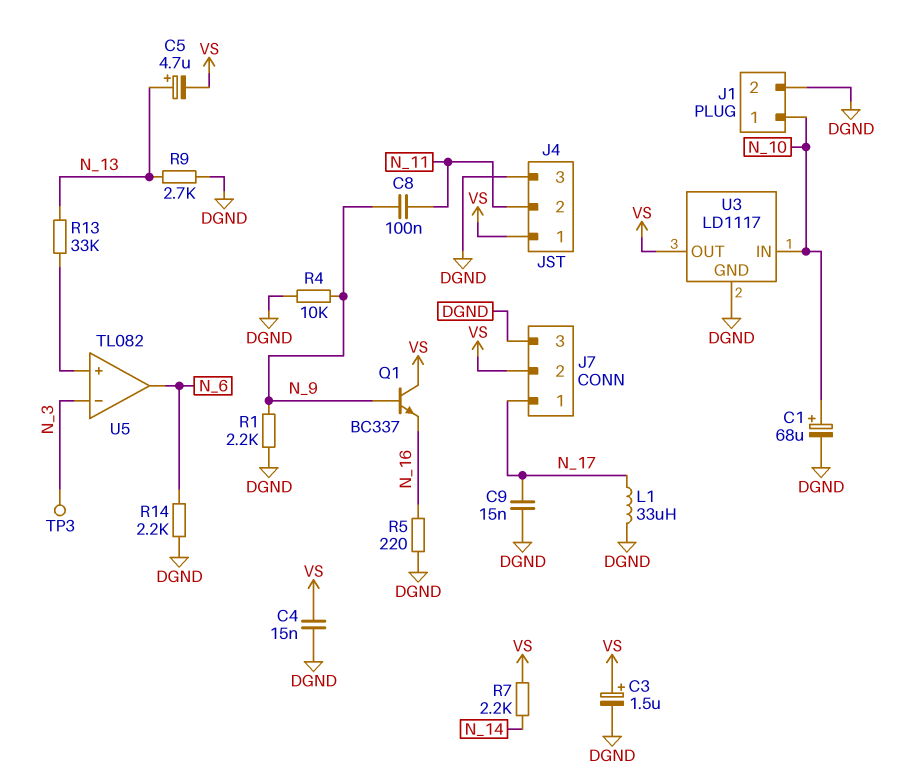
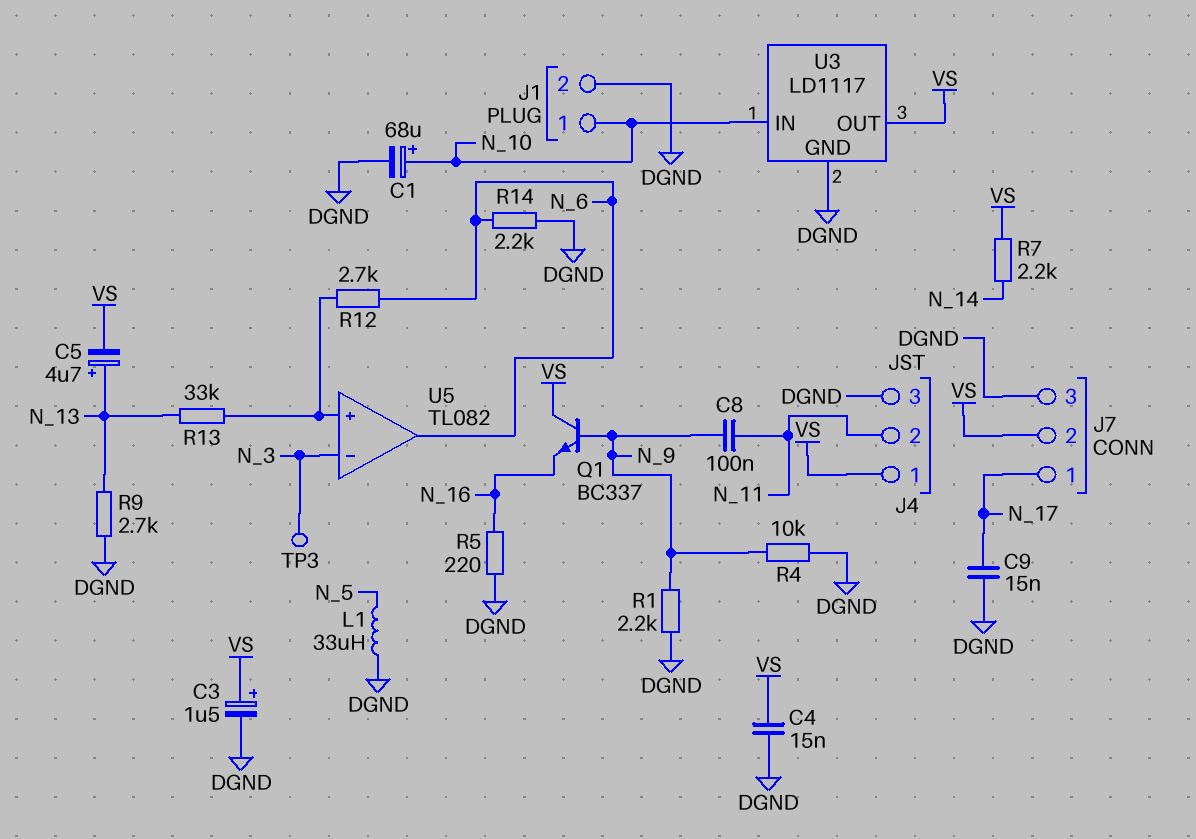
L1: 33uH (DGND, N_17) -> 33uH (DGND, N_5)
R12: none -> 2.7k (N_6, U5/in+)

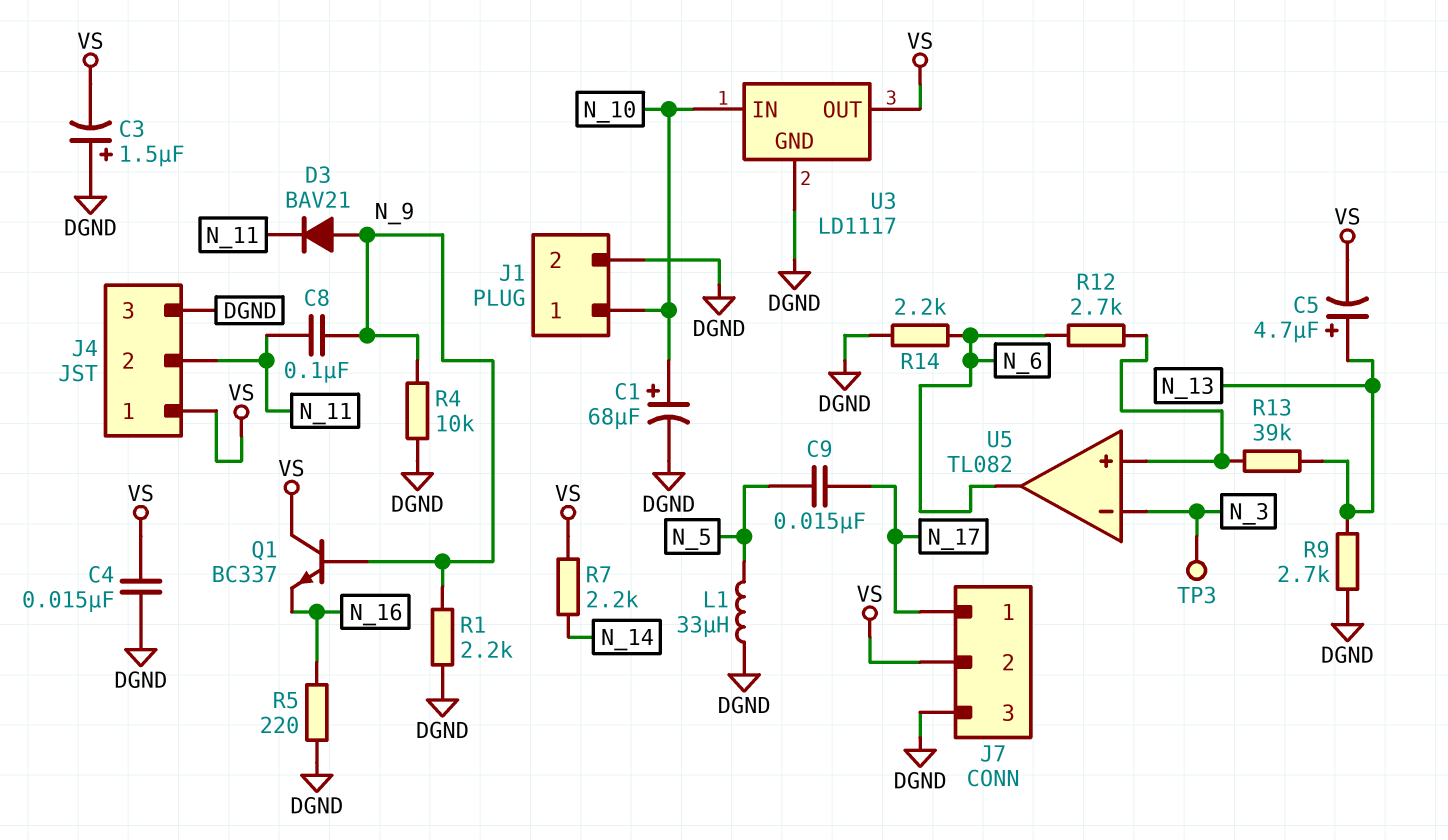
C3: 1.5uF (plus VS, minus DGND) -> 1.5uF (plus DGND, minus VS)
C9: 15nF (DGND, N_17) -> 15nF (N_5, N_17)
D3: none -> diode BAV21 (A N_9, K N_11)
R13: 33k (N_13, U5/in+) -> 39k (N_13, U5/in+)

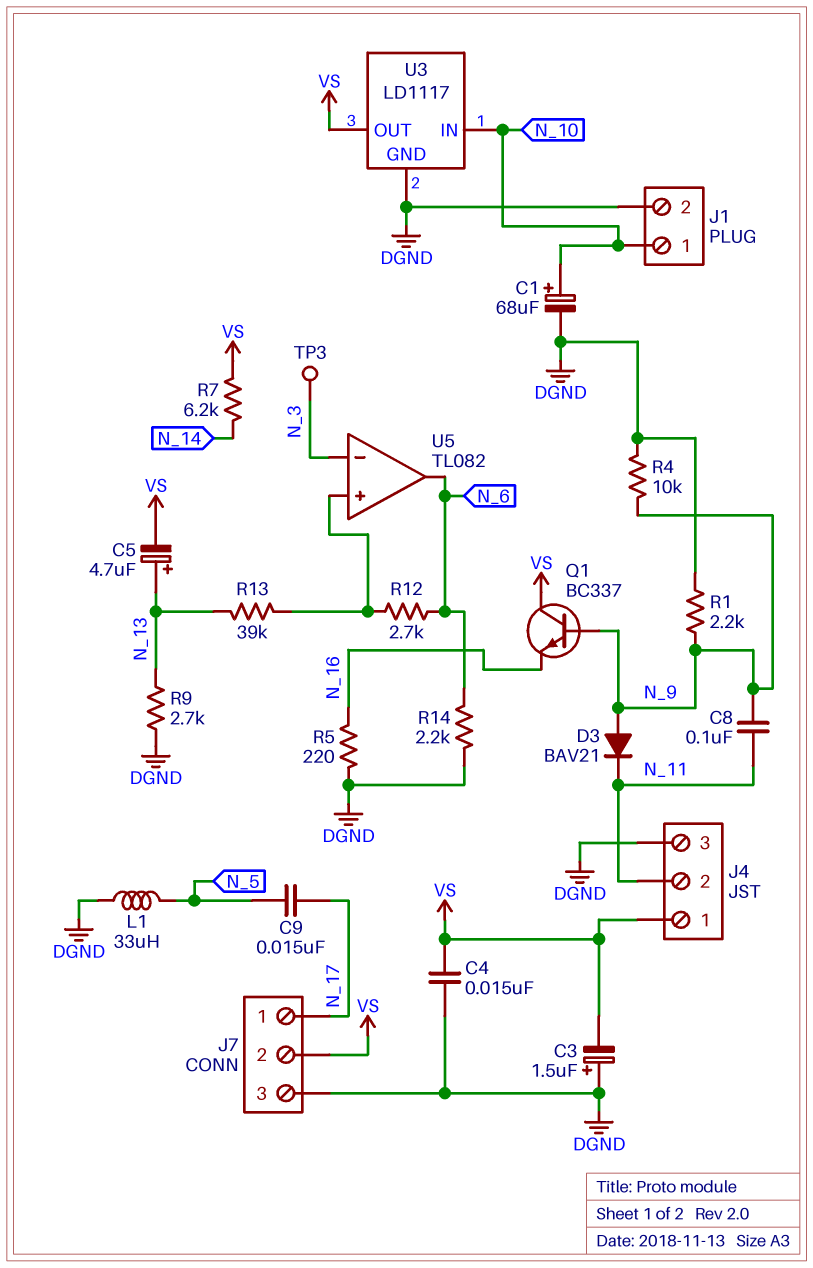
R7: 2.2k (N_14, VS) -> 6.2k (N_14, VS)

